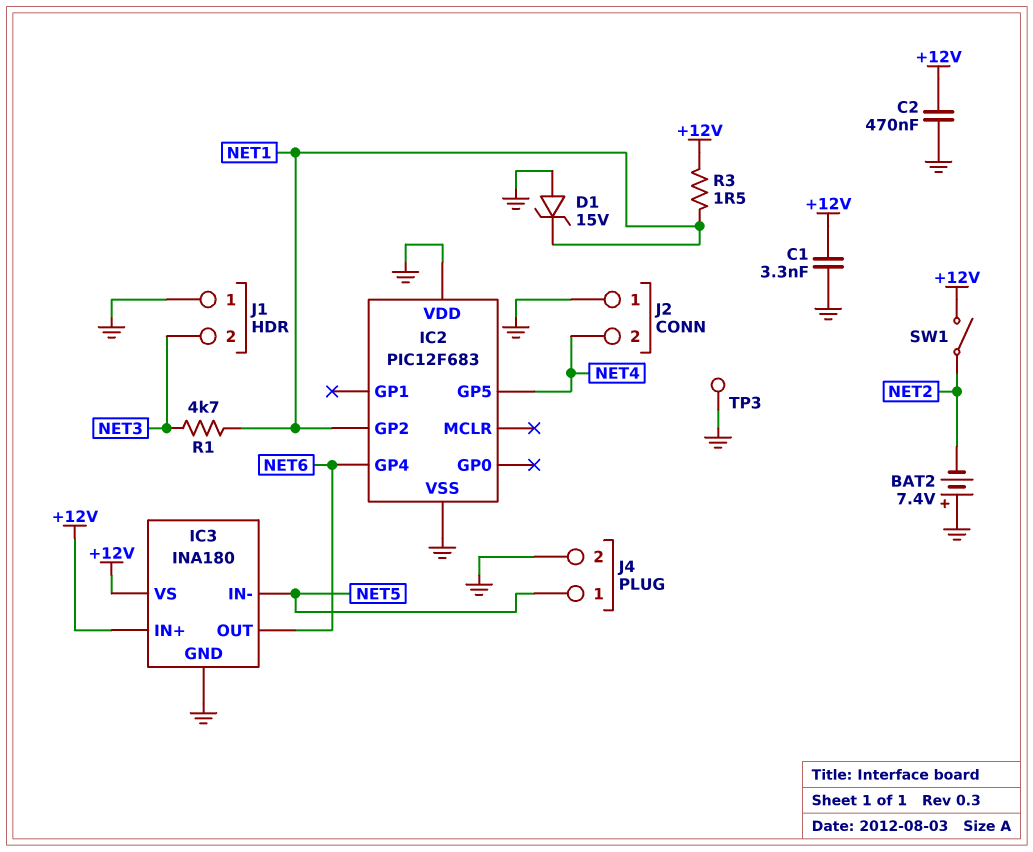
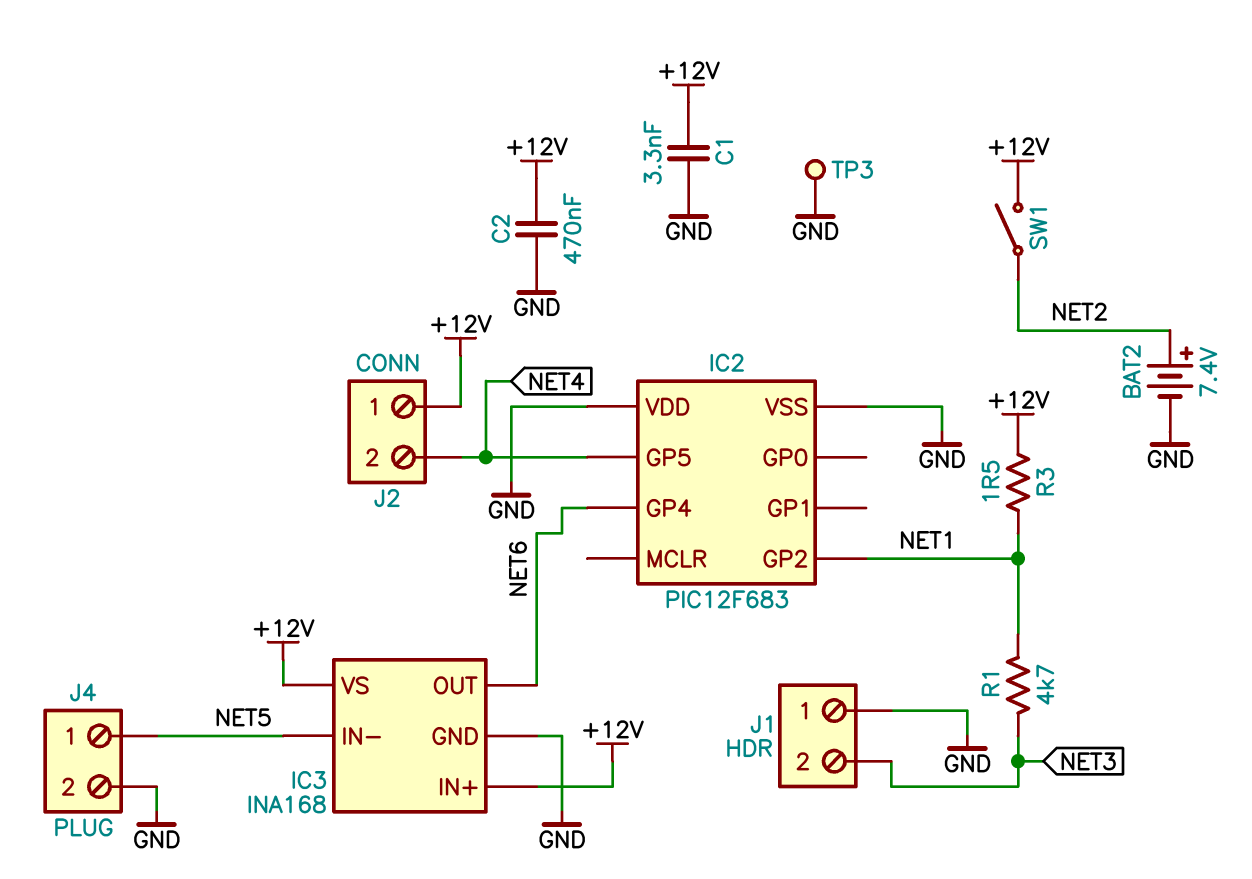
BAT2: 7.4V (plus GND, minus NET2) -> 7.4V (plus NET2, minus GND)
D1: zener 15V (A GND, K NET1) -> none
IC3: INA180 -> INA168
J2 pin 1: GND -> +12V

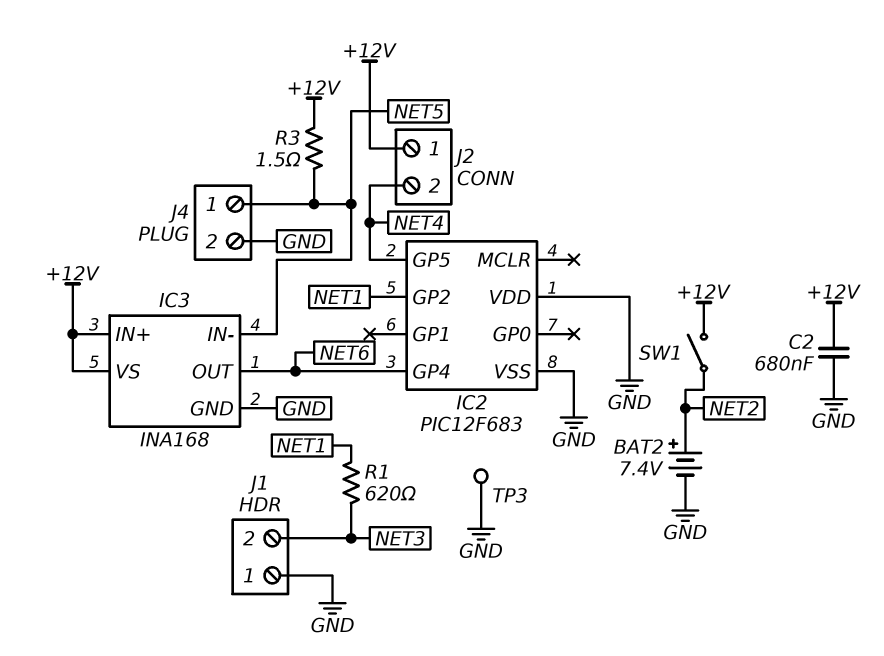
C1: 3.3nF (+12V, GND) -> none
C2: 470nF (+12V, GND) -> 680nF (+12V, GND)
R1: 4.7k (NET1, NET3) -> 620 (NET1, NET3)
R3: 1.5 (+12V, NET1) -> 1.5 (+12V, NET5)

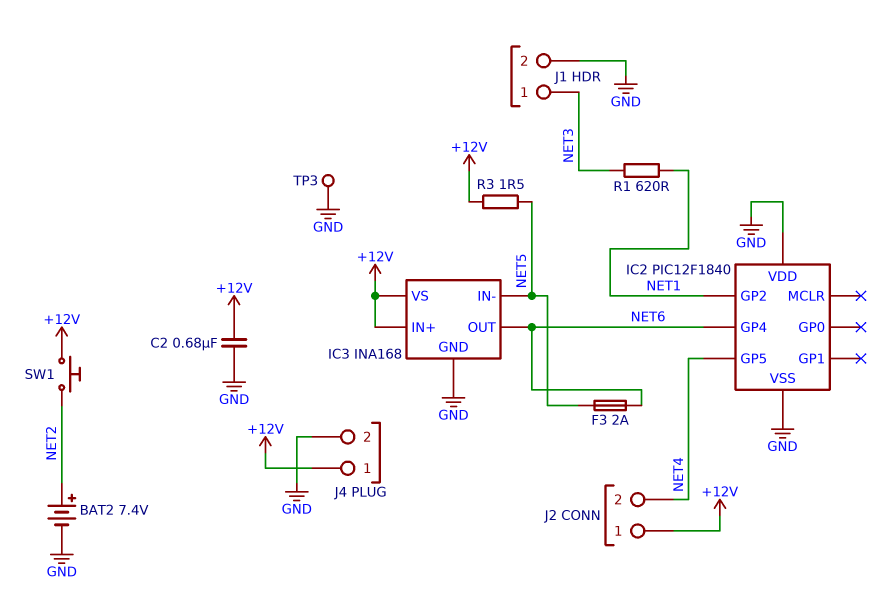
F3: none -> 2A (NET5, NET6)
IC2: PIC12F683 -> PIC12F1840
J1 pin 1: GND -> NET3
J1 pin 2: NET3 -> GND
J4 pin 1: NET5 -> +12V
SW1: switch (+12V, NET2) -> button (+12V, NET2)

